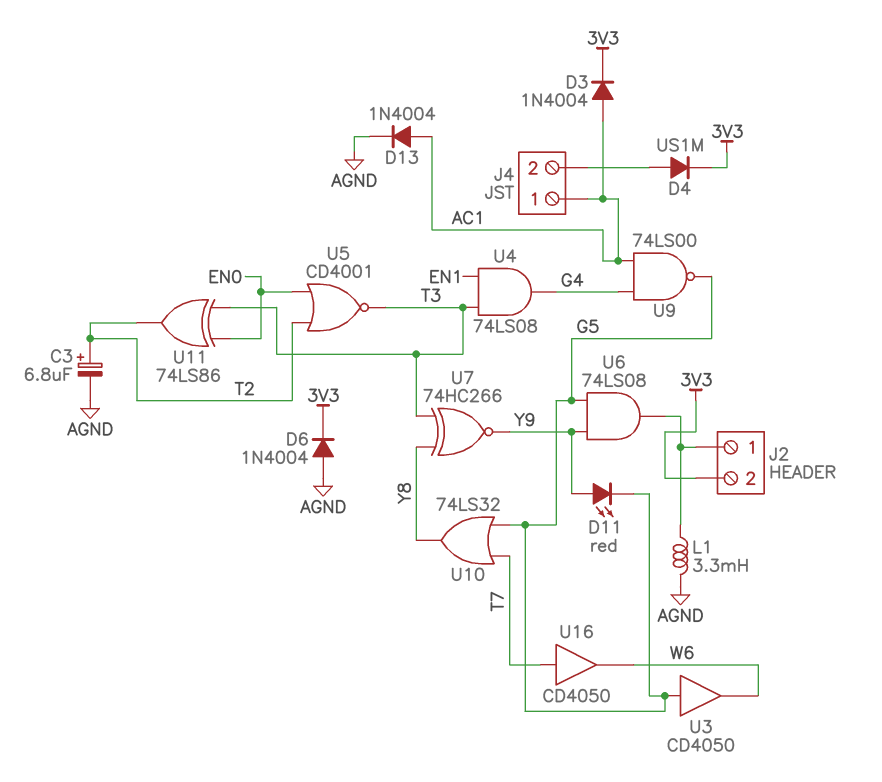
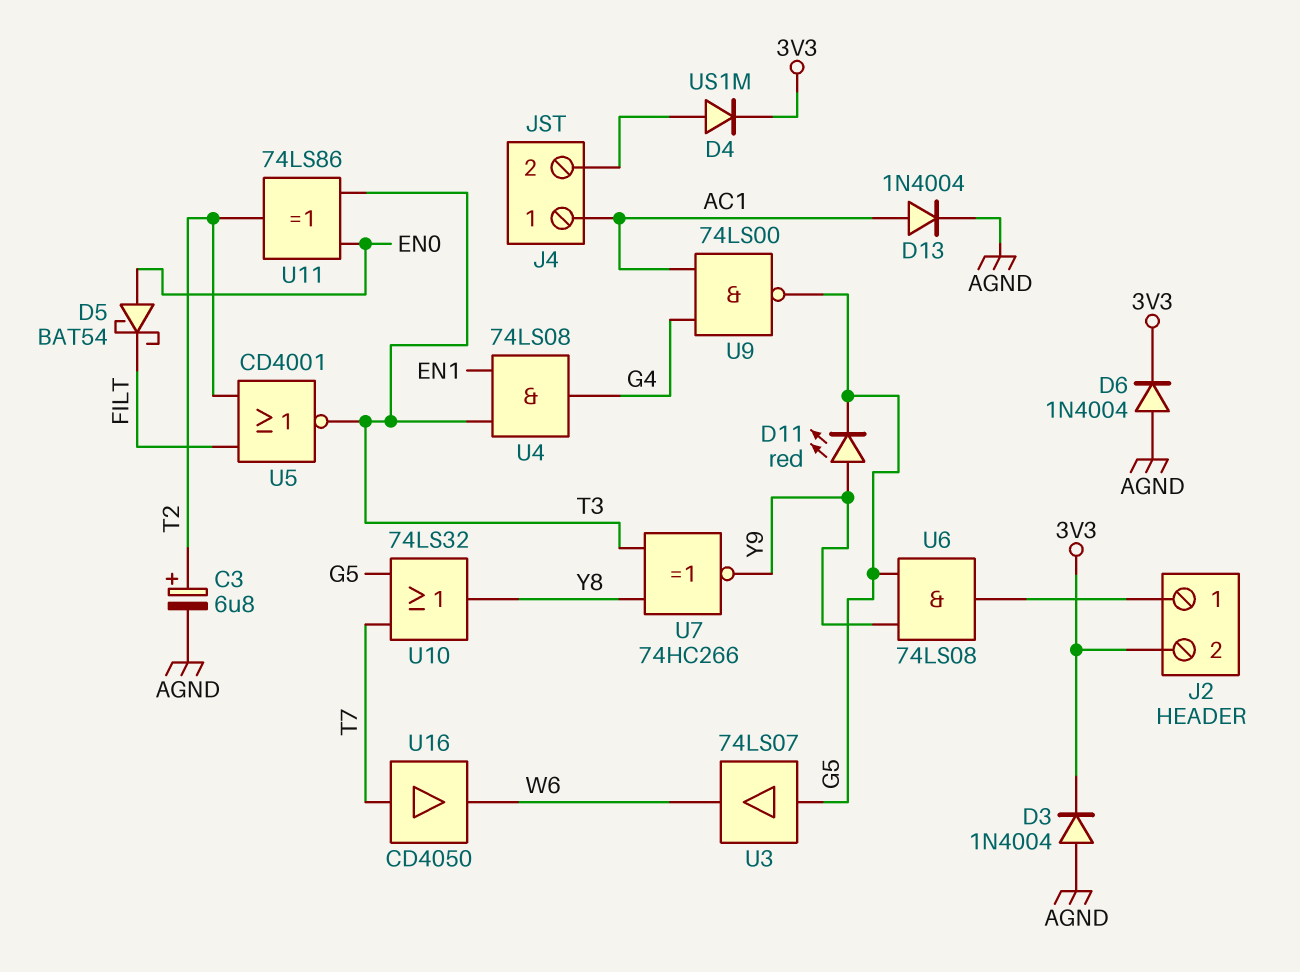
D3: diode 1N4004 (A AC1, K 3V3) -> diode 1N4004 (A AGND, K 3V3)
D5: none -> schottky BAT54 (A EN0, K FILT)
L1: 3.3mH (AGND, J2/1) -> none
U3: buffer CD4050 (in G5, out W6) -> buffer 74LS07 (in G5, out W6)
U5: NOR CD4001 (in EN0, in T2, out T3) -> NOR CD4001 (in FILT, in T2, out T3)

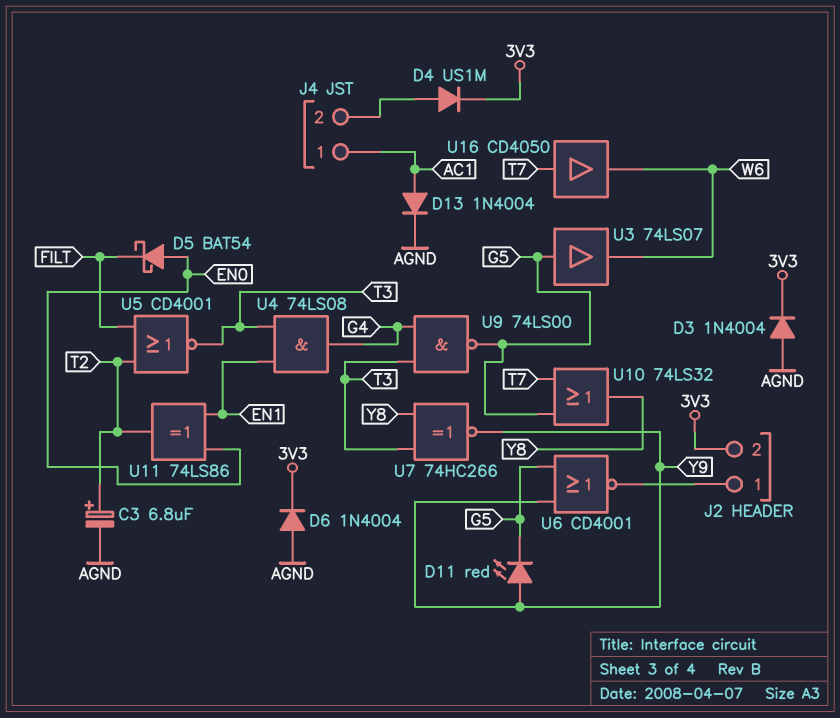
U6: AND 74LS08 (in G5, in Y9, out J2/1) -> NOR CD4001 (in G5, in Y9, out J2/1)
U9: NAND 74LS00 (in AC1, in G4, out G5) -> NAND 74LS00 (in G4, in T3, out G5)
U11: XOR 74LS86 (in EN0, in T3, out T2) -> XOR 74LS86 (in EN0, in EN1, out T2)

